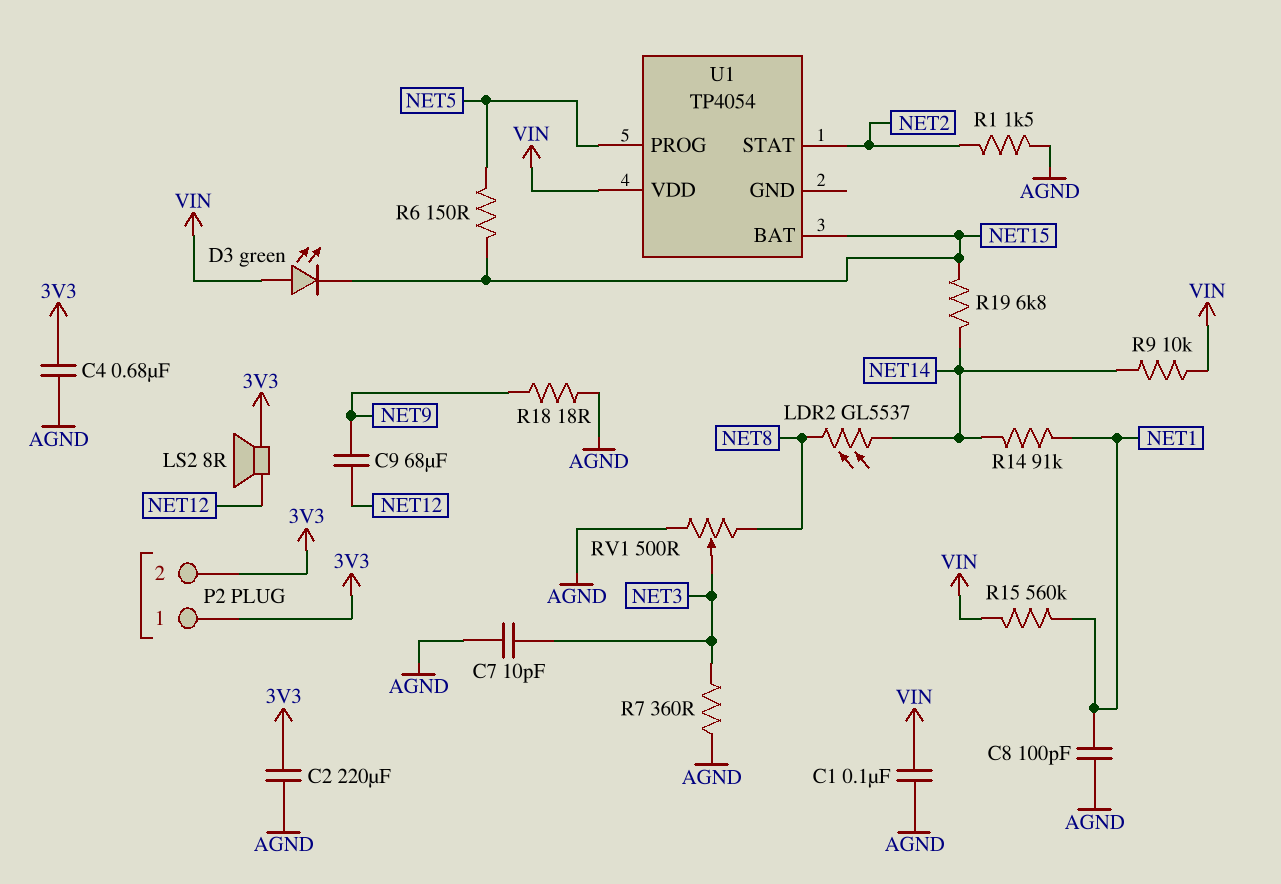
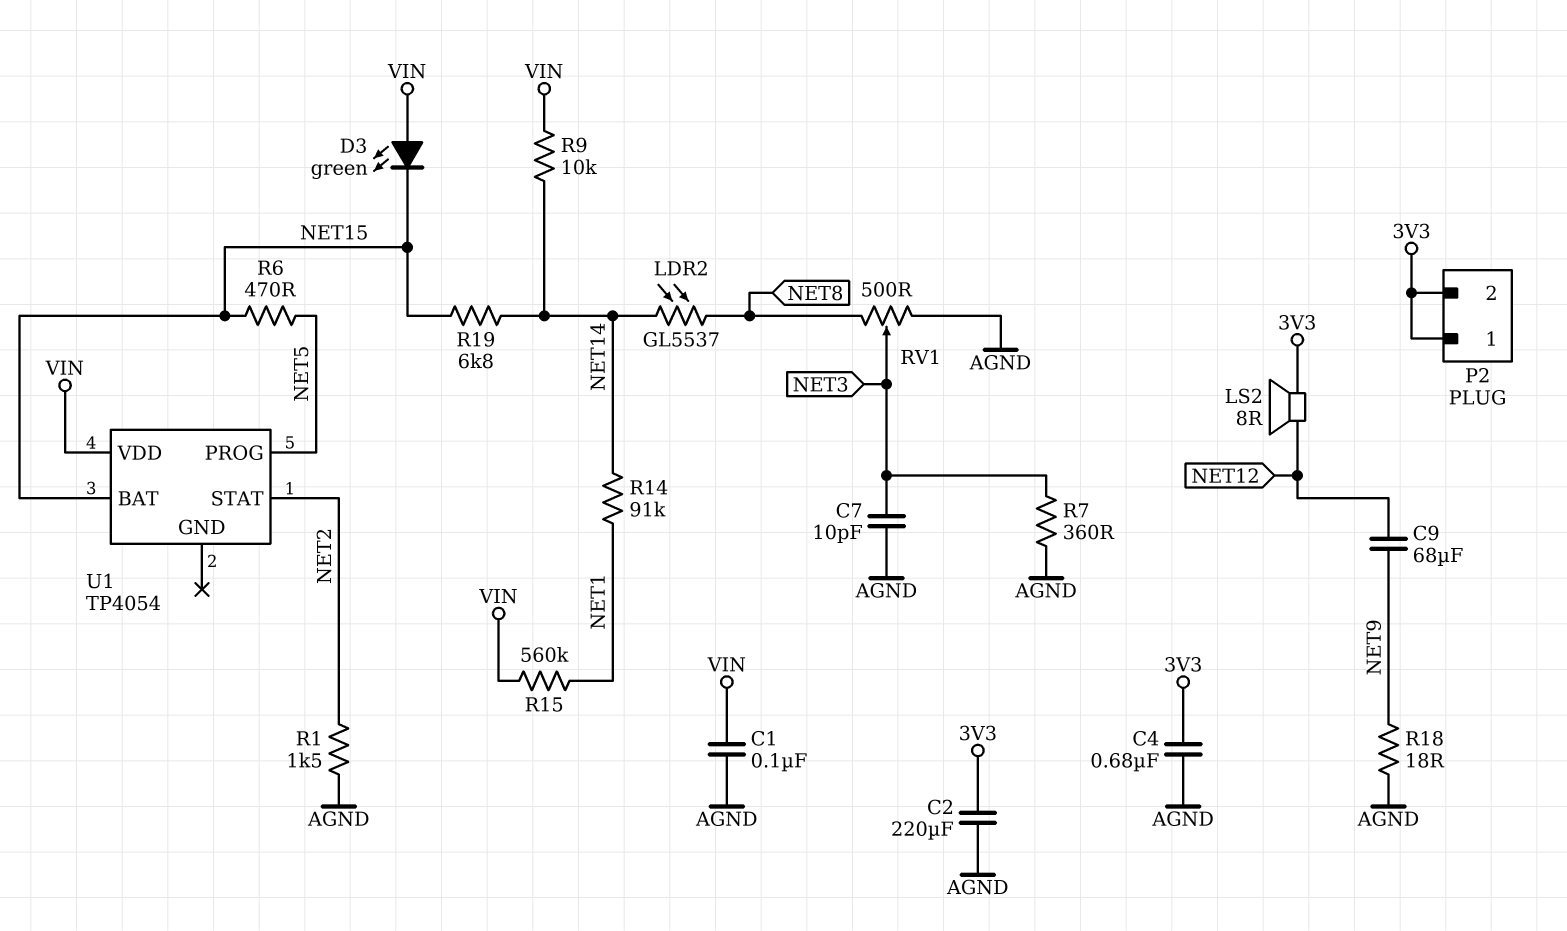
C8: 100pF (AGND, NET1) -> none
R6: 150 (NET5, NET15) -> 470 (NET5, NET15)

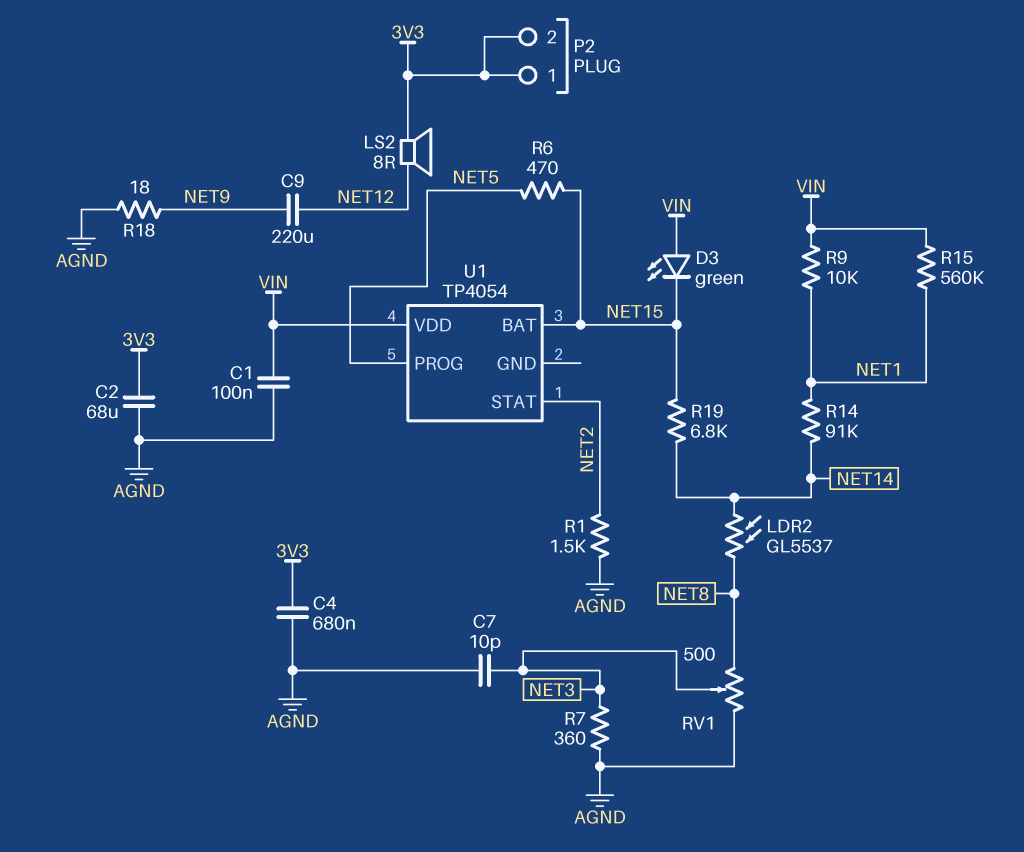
C2: 220uF (3V3, AGND) -> 68uF (3V3, AGND)
C9: 68uF (NET9, NET12) -> 220uF (NET9, NET12)
R9: 10k (NET14, VIN) -> 10k (NET1, VIN)

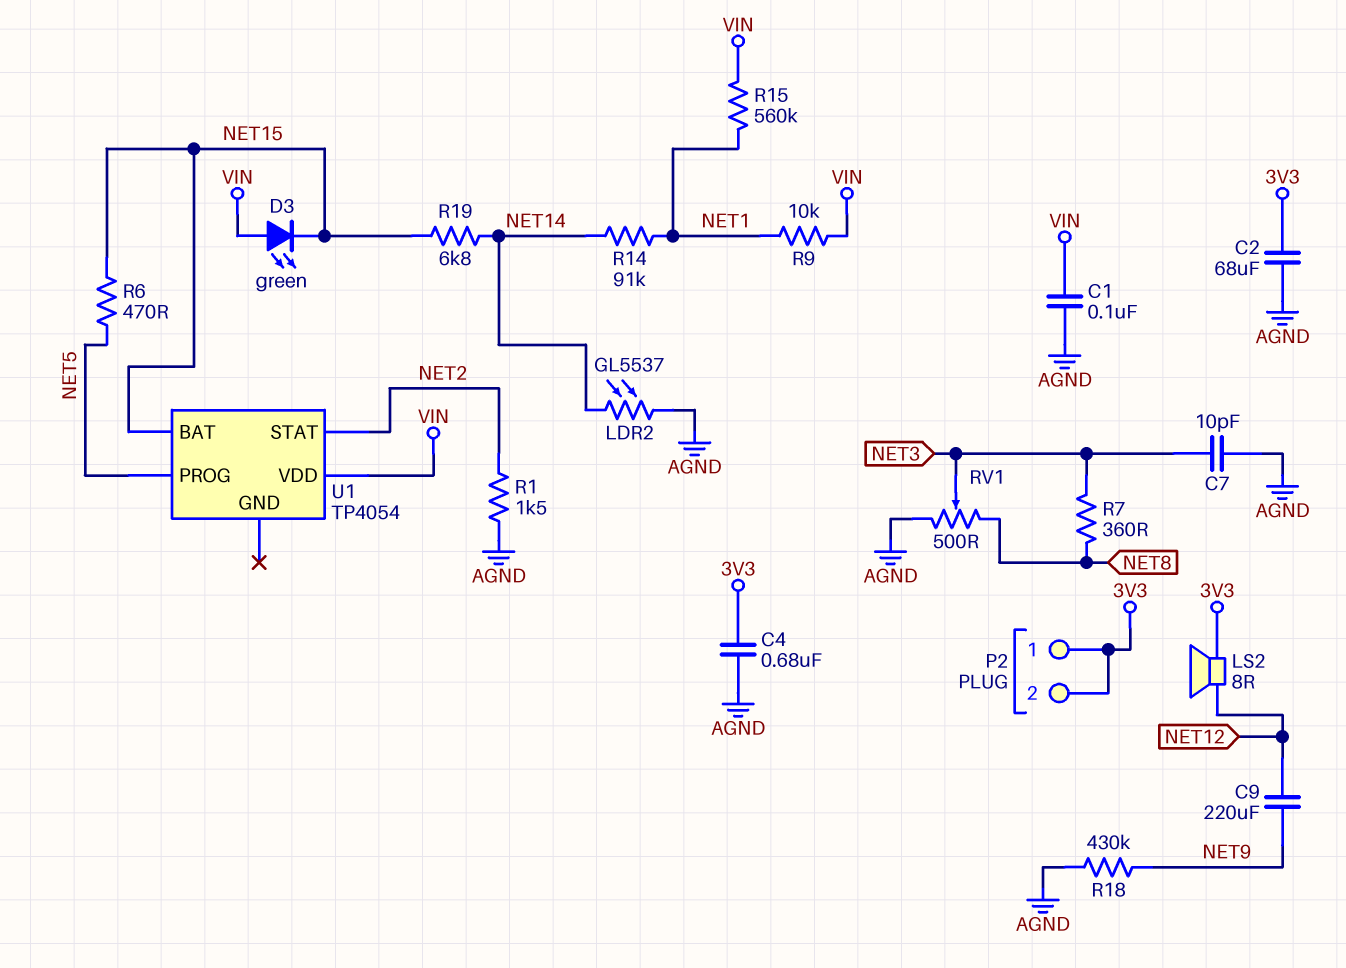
LDR2: GL5537 (NET8, NET14) -> GL5537 (AGND, NET14)
R7: 360 (AGND, NET3) -> 360 (NET3, NET8)
R18: 18 (AGND, NET9) -> 430k (AGND, NET9)

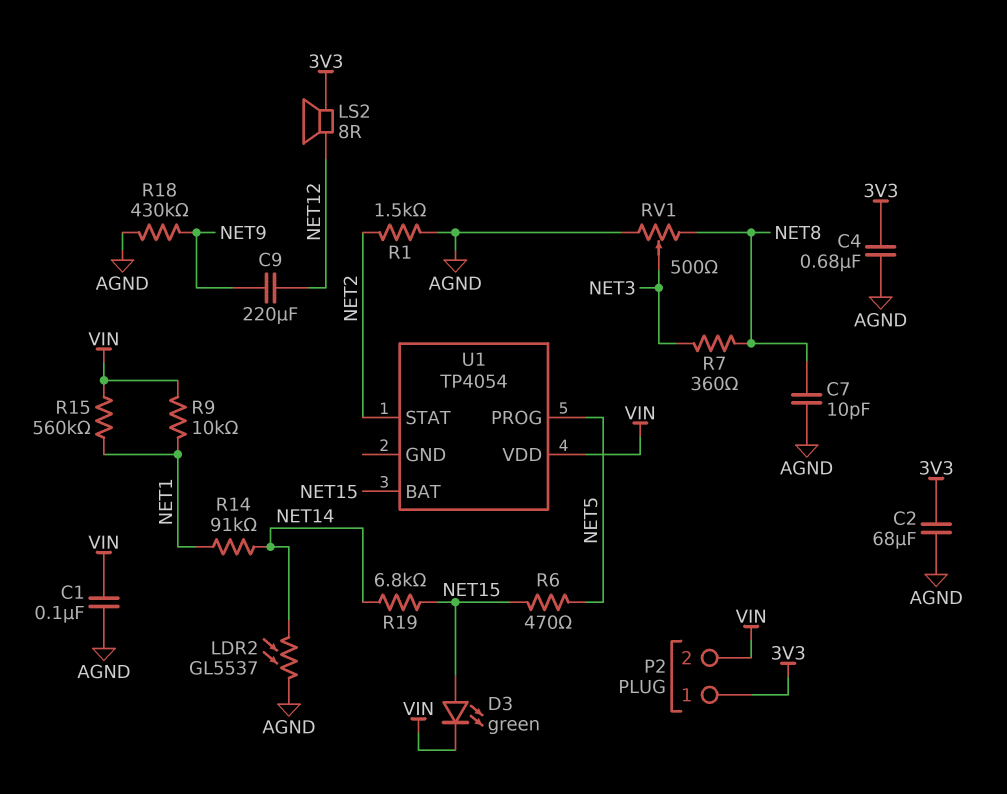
C7: 10pF (AGND, NET3) -> 10pF (AGND, NET8)
D3: LED green (A VIN, K NET15) -> LED green (A NET15, K VIN)
P2 pin 2: 3V3 -> VIN

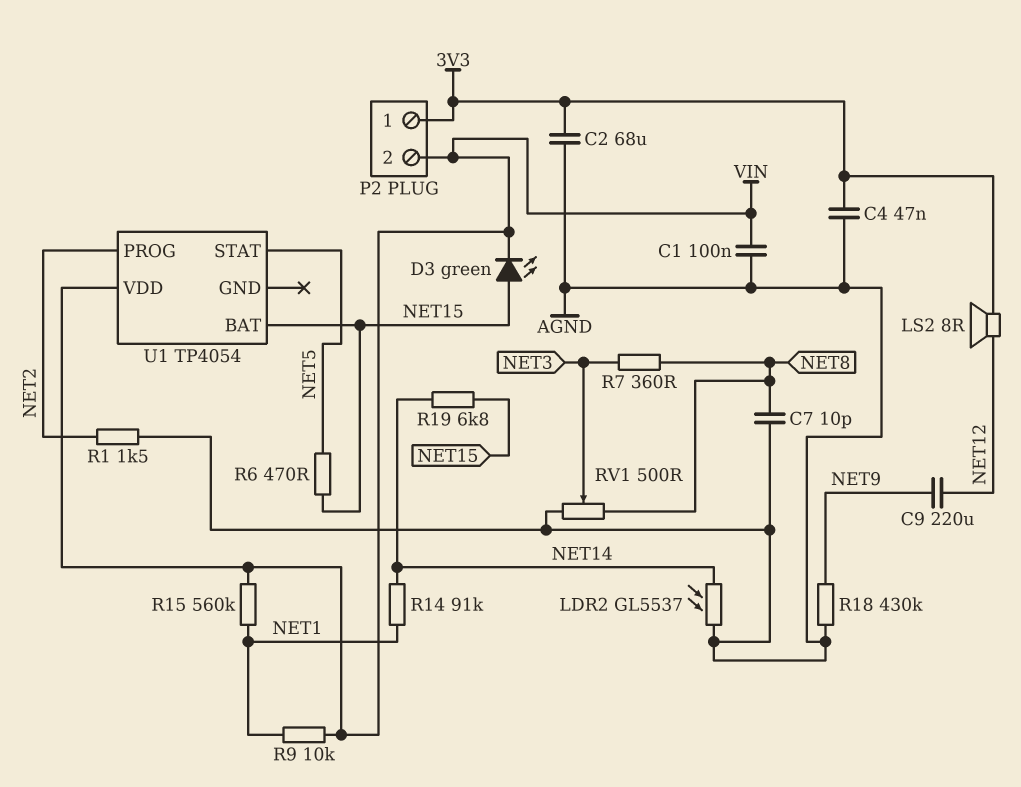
C4: 680nF (3V3, AGND) -> 47nF (3V3, AGND)
U1 pin PROG: NET5 -> NET2
U1 pin STAT: NET2 -> NET5

